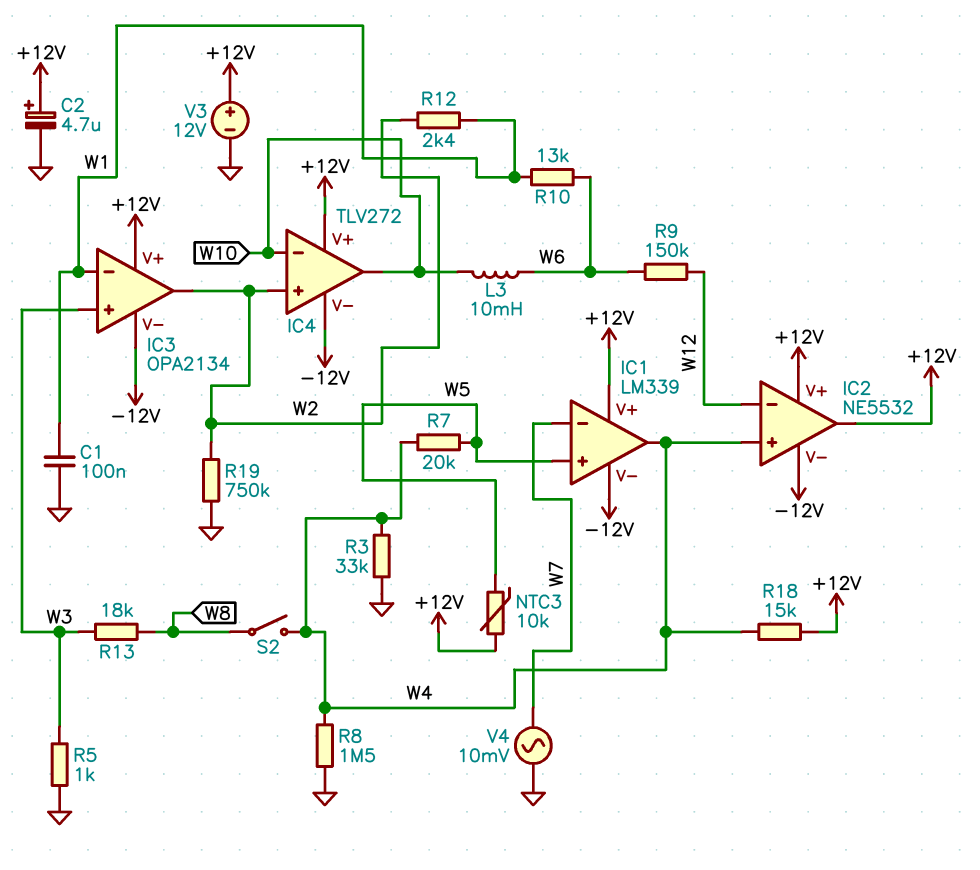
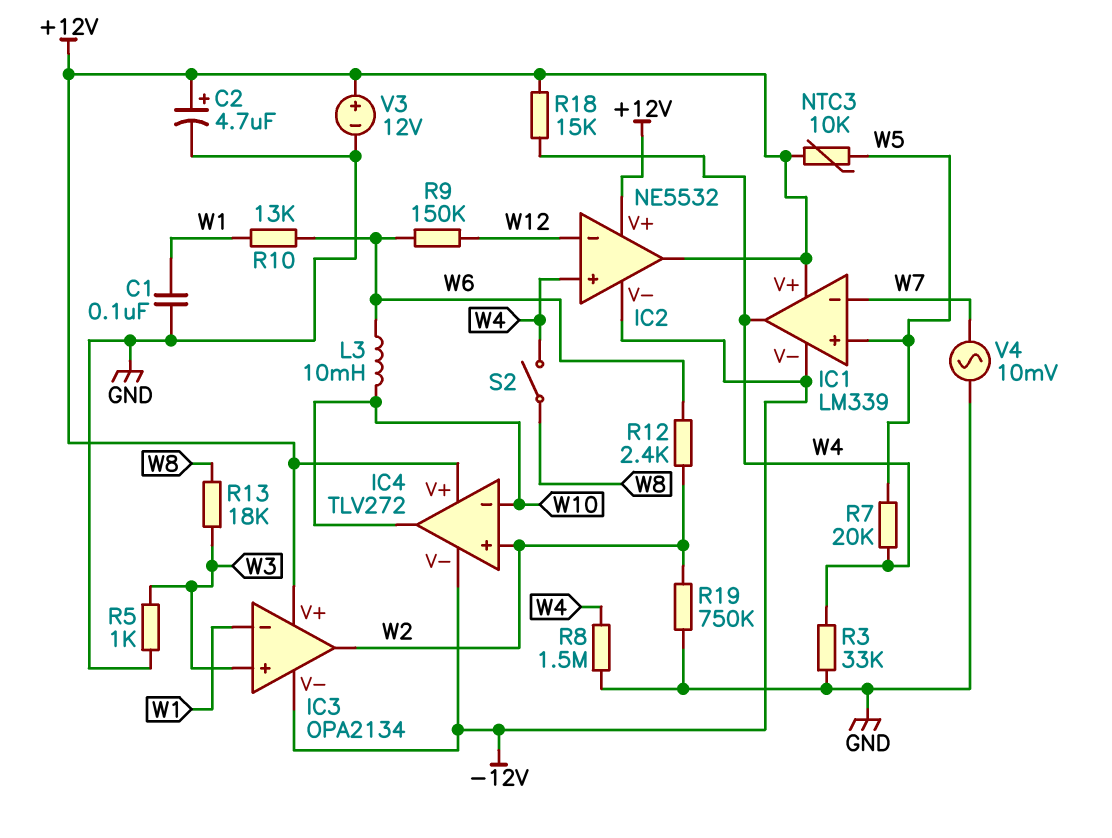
R12: 2.4k (W1, W2) -> 2.4k (W2, W6)

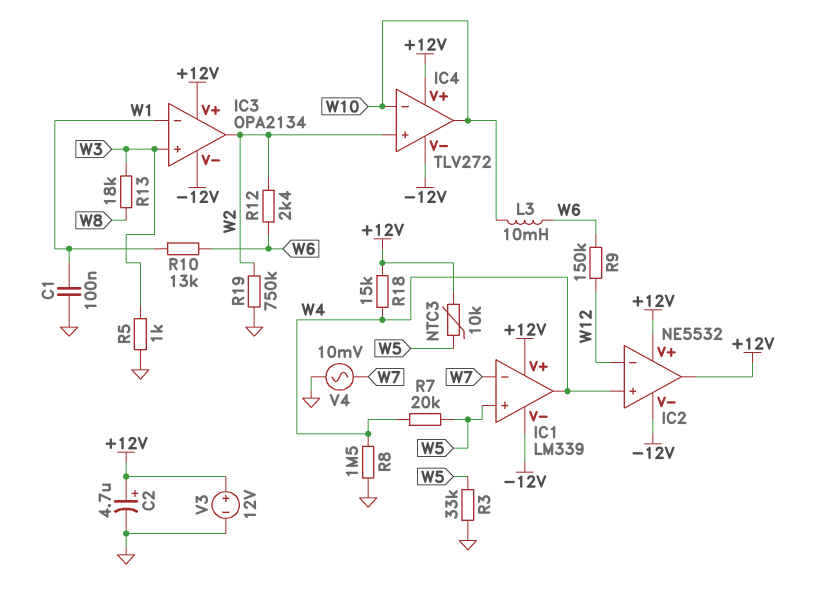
R3: 33k (GND, W4) -> 33k (GND, W5)
S2: switch (W4, W8) -> none

